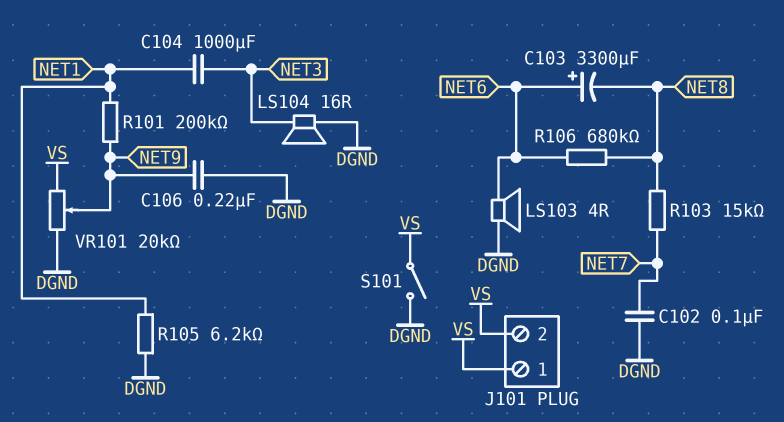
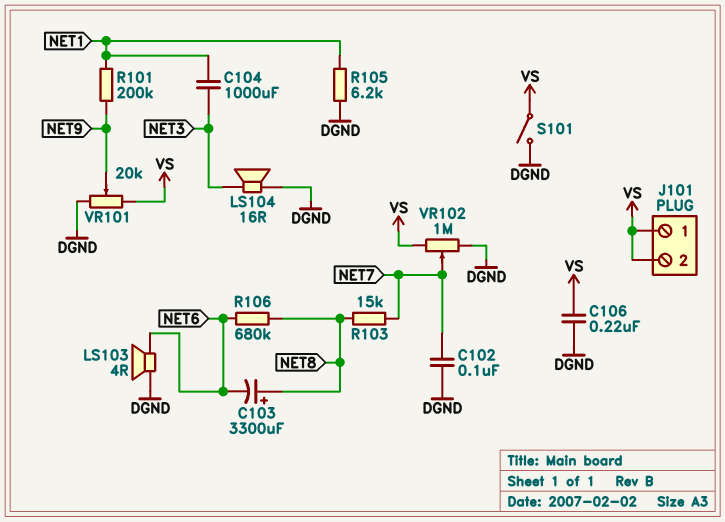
C103: 3300uF (plus NET6, minus NET8) -> 3300uF (plus NET8, minus NET6)
C106: 220nF (DGND, NET9) -> 220nF (DGND, VS)
VR102: none -> 1M (DGND, VS, wiper NET7)

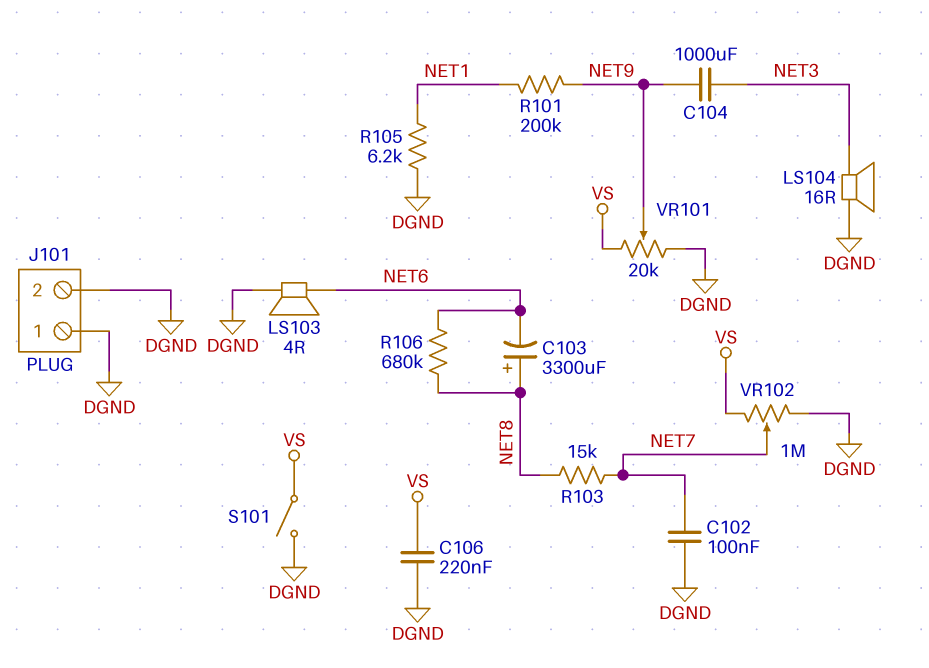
C104: 1000uF (NET1, NET3) -> 1000uF (NET3, NET9)
J101 pin 1: VS -> DGND
J101 pin 2: VS -> DGND

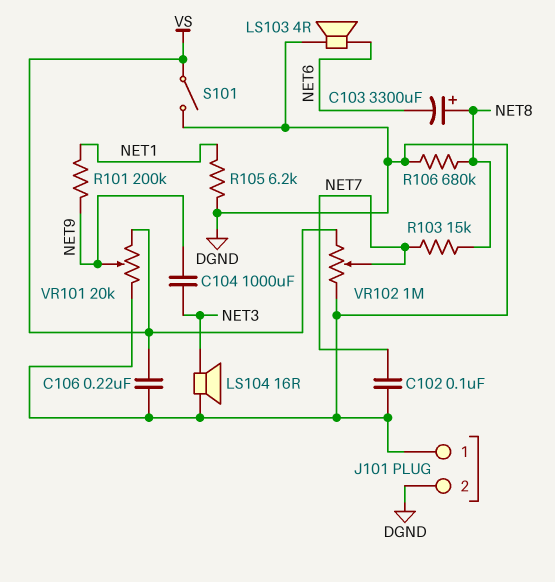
R106: 680k (NET6, NET8) -> 680k (DGND, NET8)

